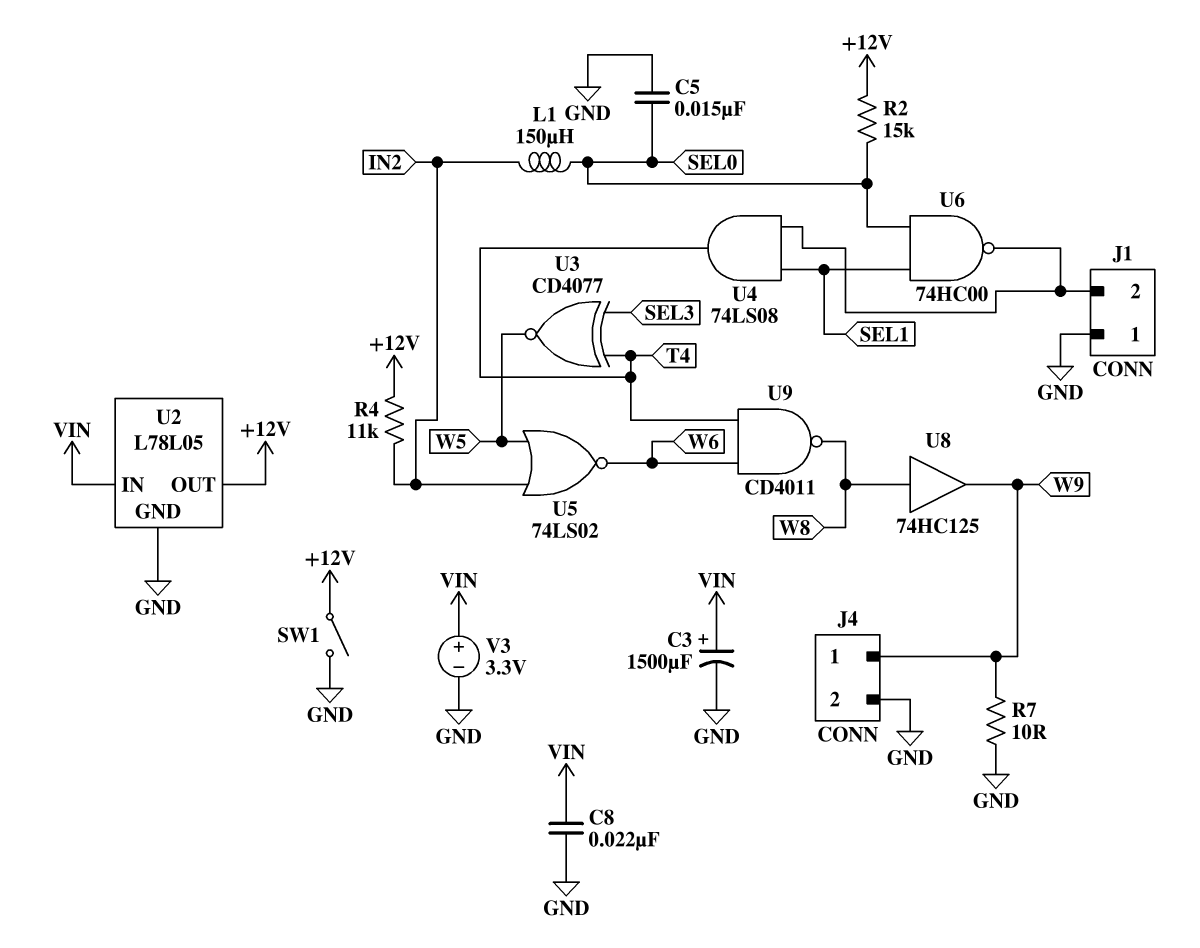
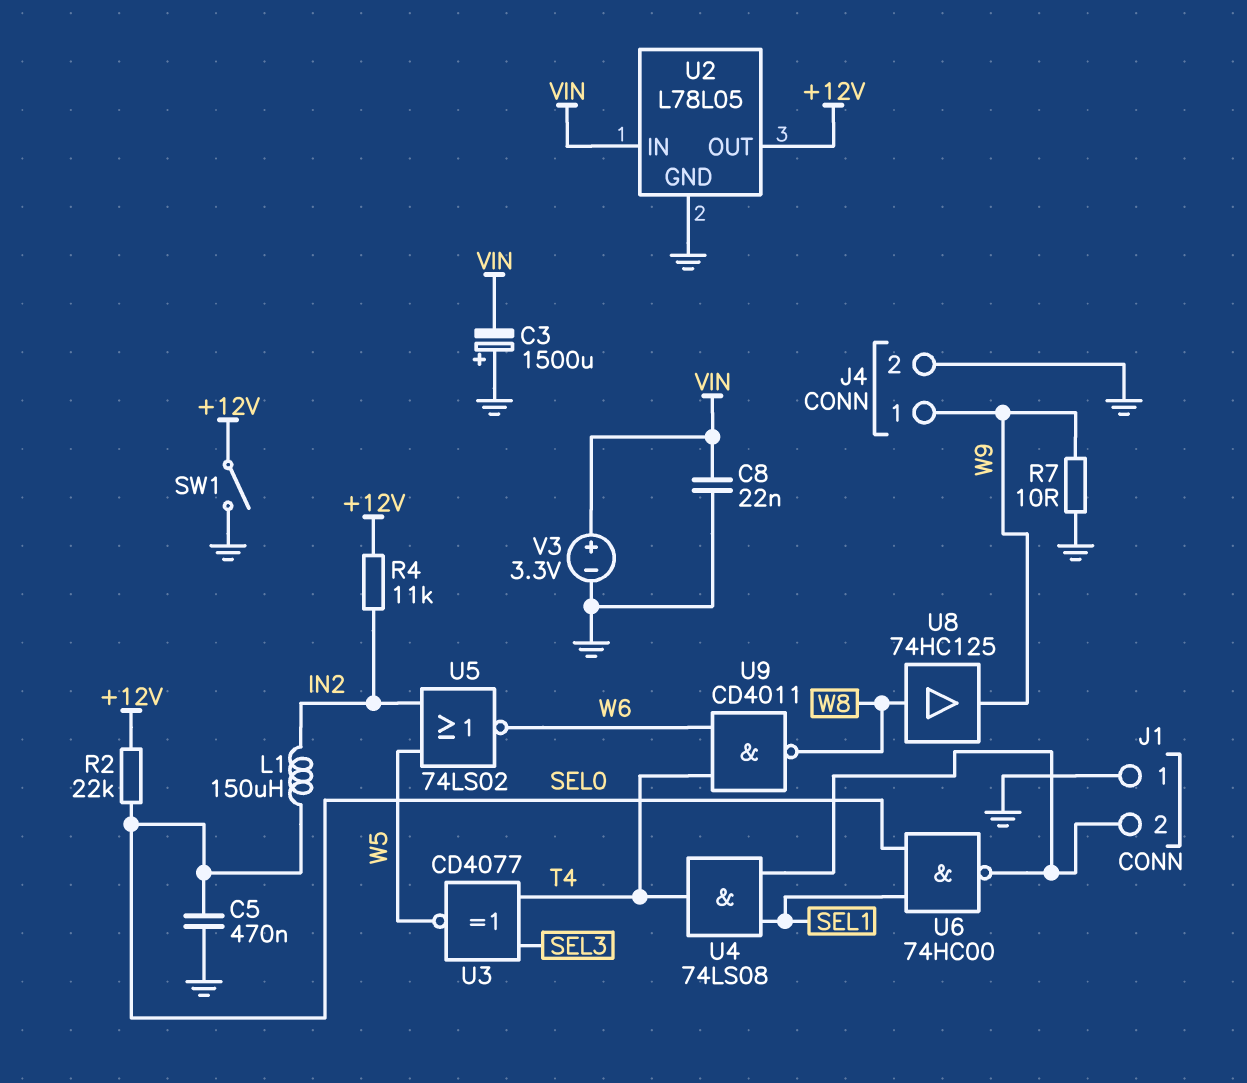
C3: 1500uF (plus VIN, minus GND) -> 1500uF (plus GND, minus VIN)
C5: 15nF (GND, SEL0) -> 470nF (GND, SEL0)
R2: 15k (+12V, SEL0) -> 22k (+12V, SEL0)

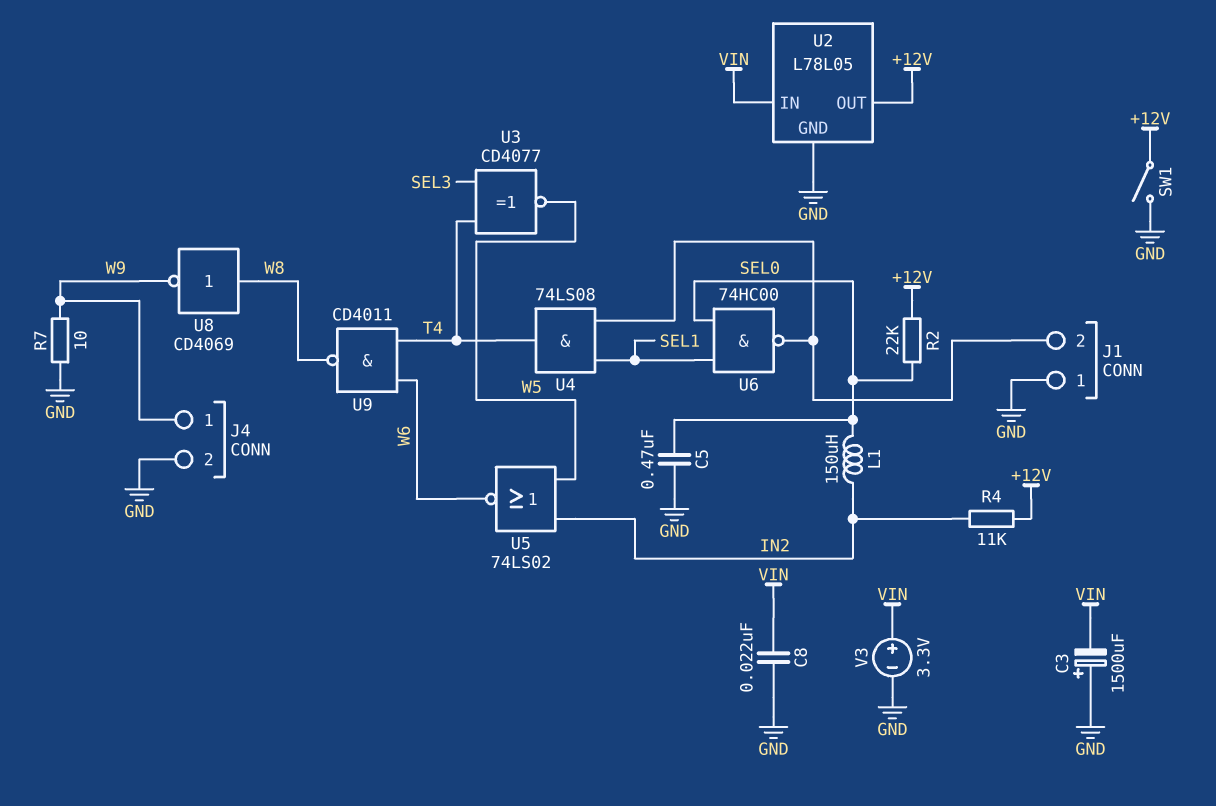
U8: buffer 74HC125 (in W8, out W9) -> NOT CD4069 (in W8, out W9)

